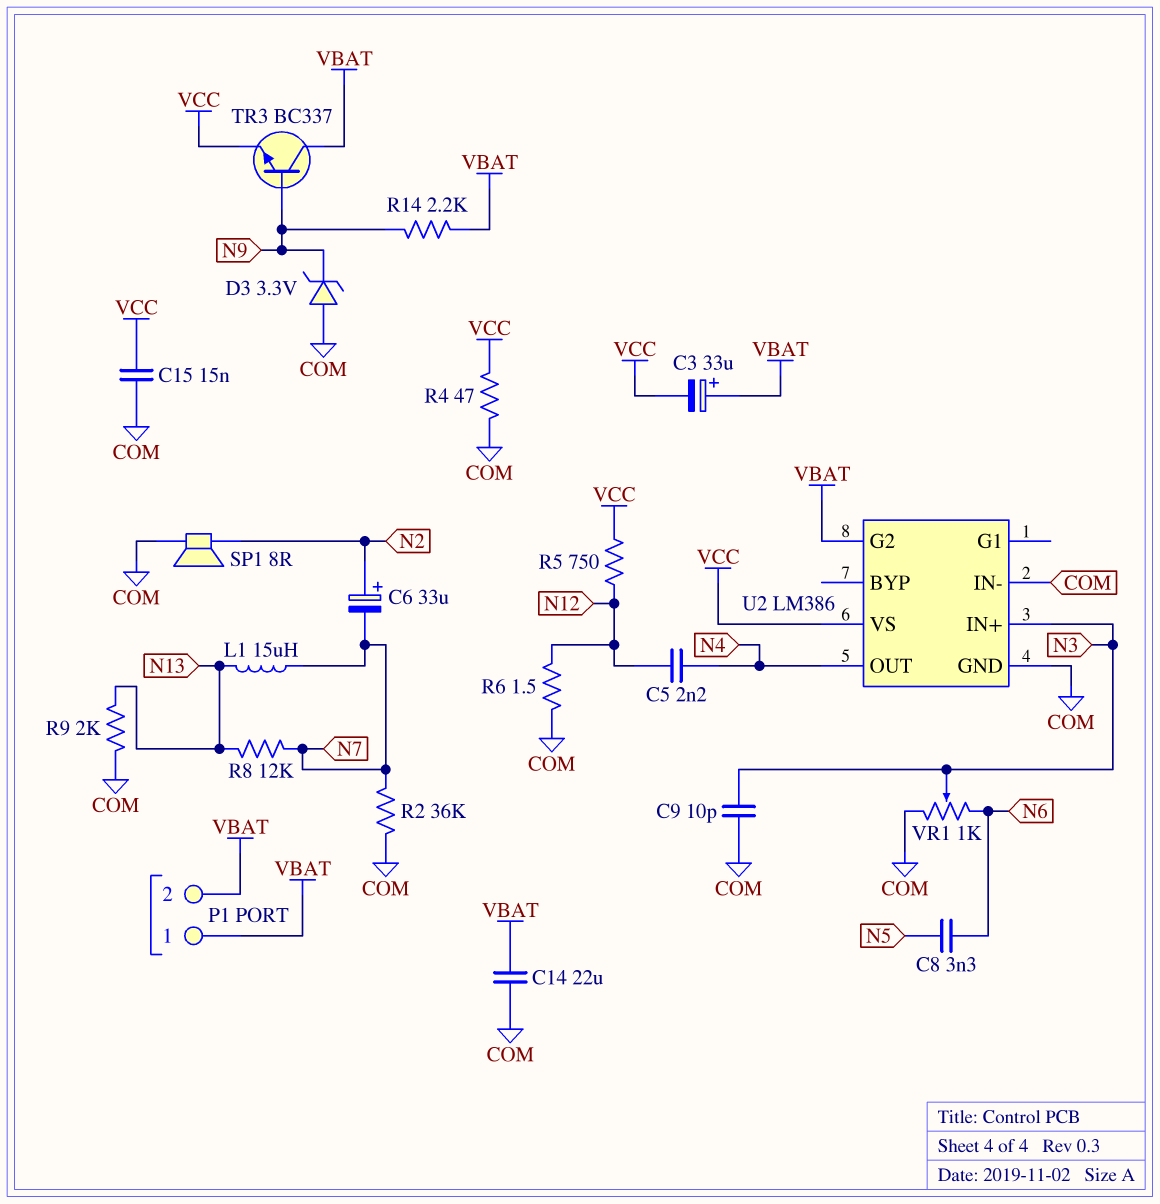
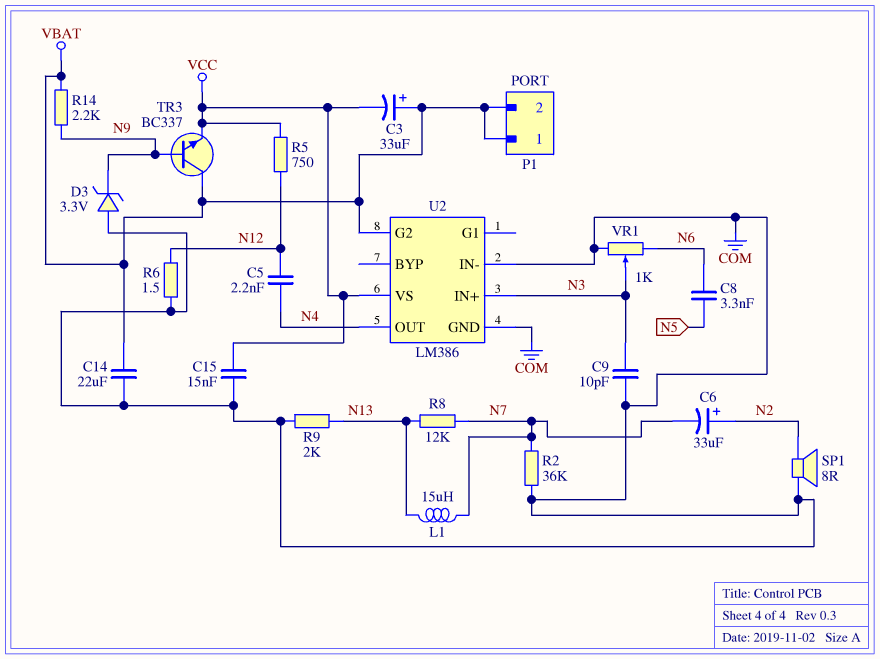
R4: 47 (COM, VCC) -> none

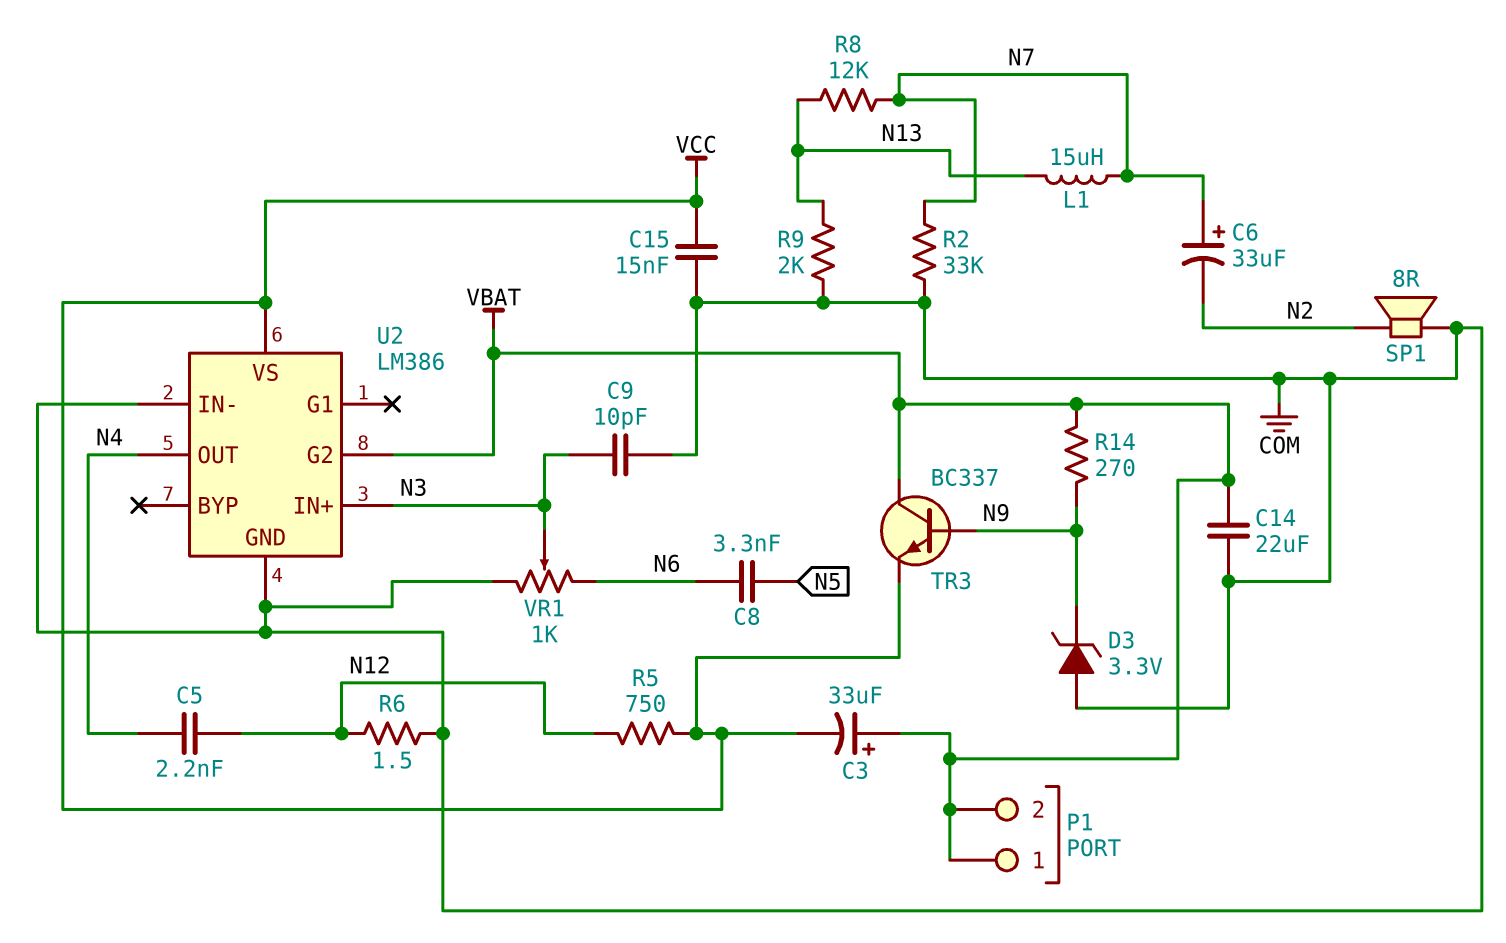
C6: 33uF (plus N2, minus N7) -> 33uF (plus N7, minus N2)
R2: 36k (COM, N7) -> 33k (COM, N7)
R14: 2.2k (N9, VBAT) -> 270 (N9, VBAT)

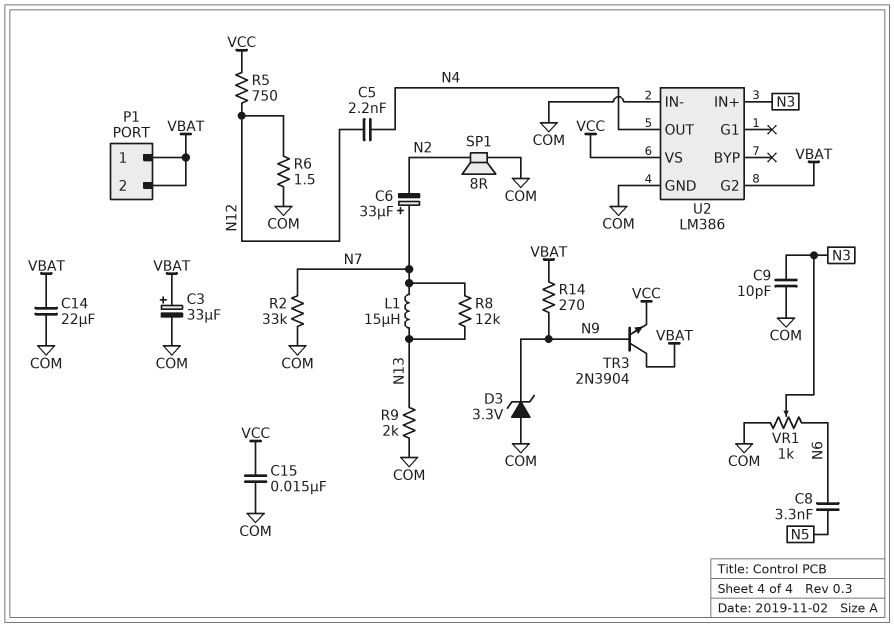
C3: 33uF (plus VBAT, minus VCC) -> 33uF (plus VBAT, minus COM)
TR3: NPN BC337 (B N9, C VBAT, E VCC) -> NPN 2N3904 (B N9, C VBAT, E VCC)

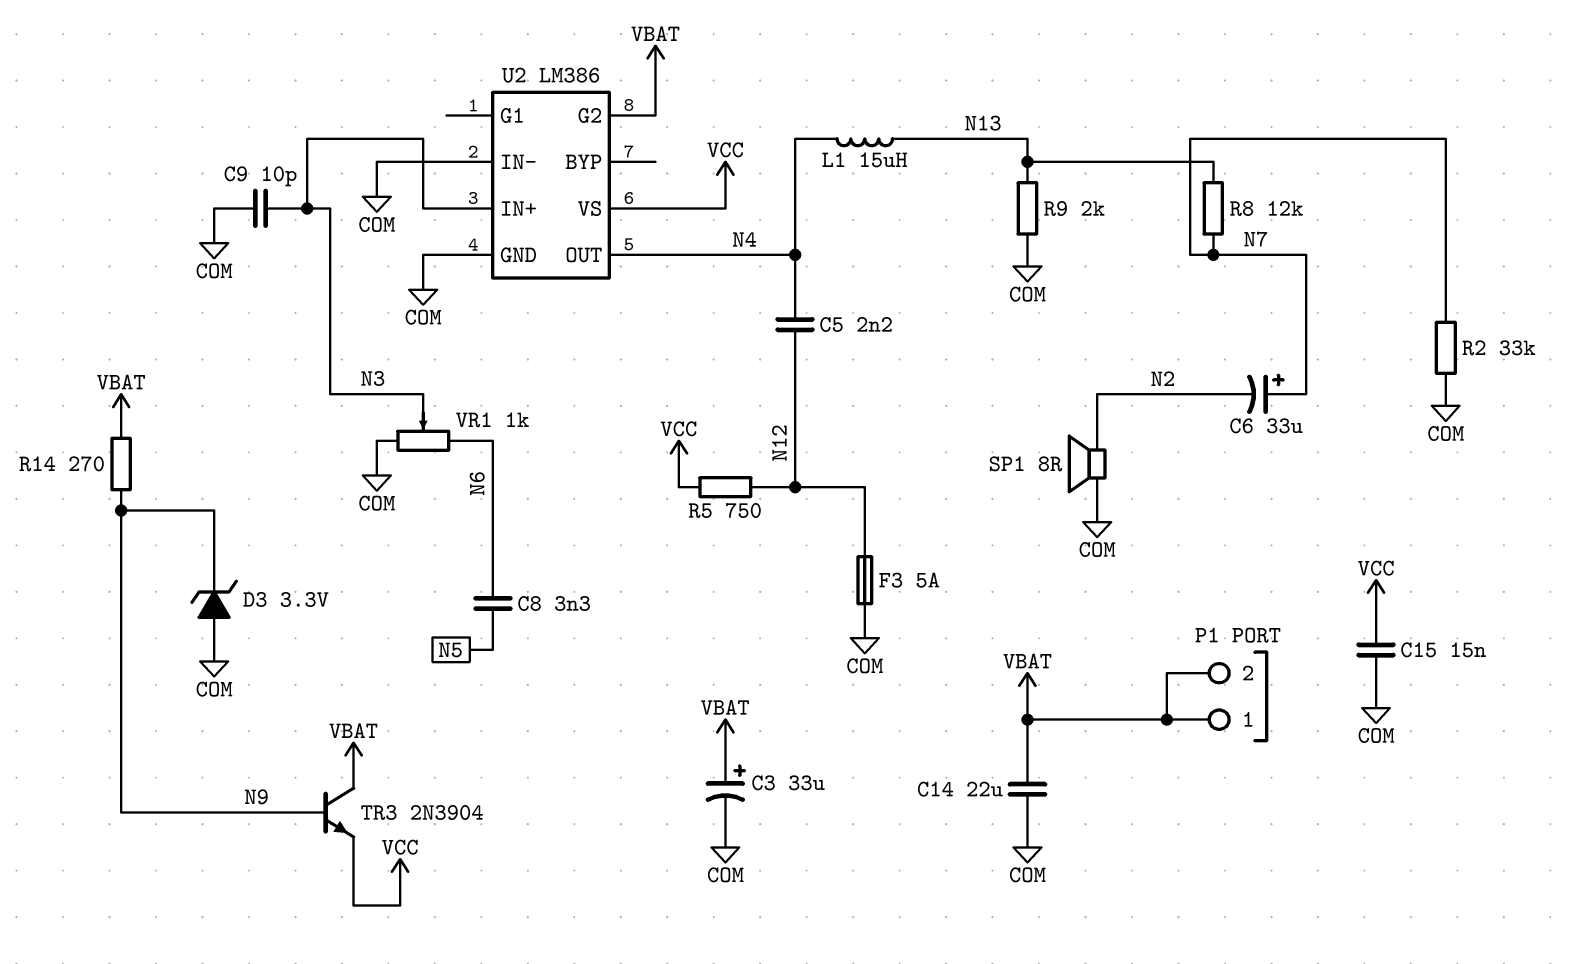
F3: none -> 5A (COM, N12)
L1: 15uH (N7, N13) -> 15uH (N4, N13)
R6: 1.5 (COM, N12) -> none

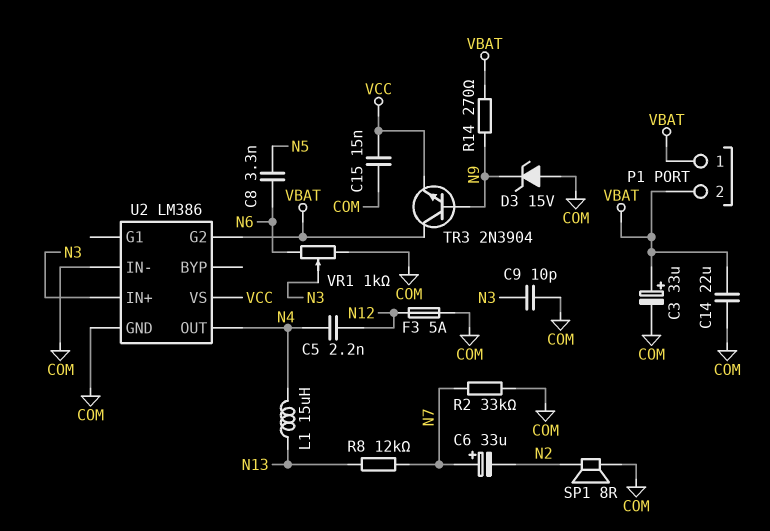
D3: zener 3.3V (A COM, K N9) -> zener 15V (A COM, K N9)
R5: 750 (N12, VCC) -> none
R9: 2k (COM, N13) -> none

